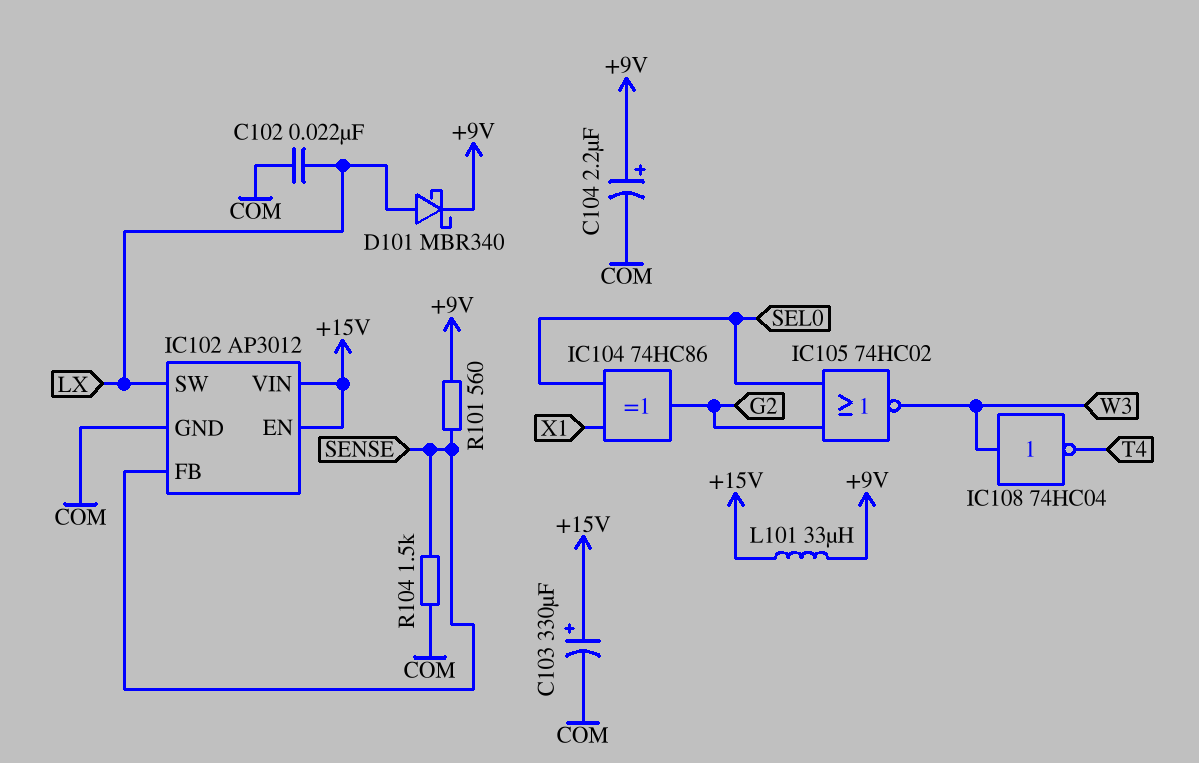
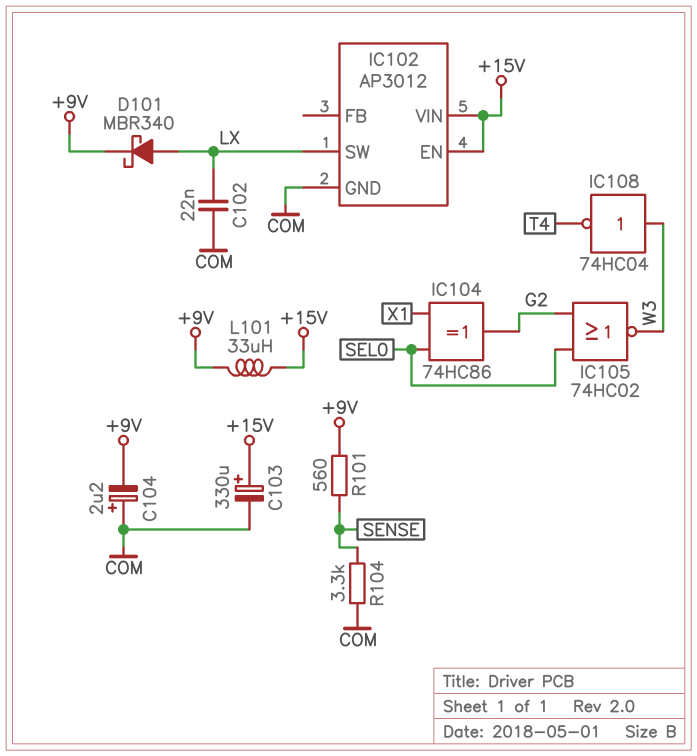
C104: 2.2uF (plus +9V, minus COM) -> 2.2uF (plus COM, minus +9V)
IC102 pin FB: SENSE -> none
R104: 1.5k (COM, SENSE) -> 3.3k (COM, SENSE)

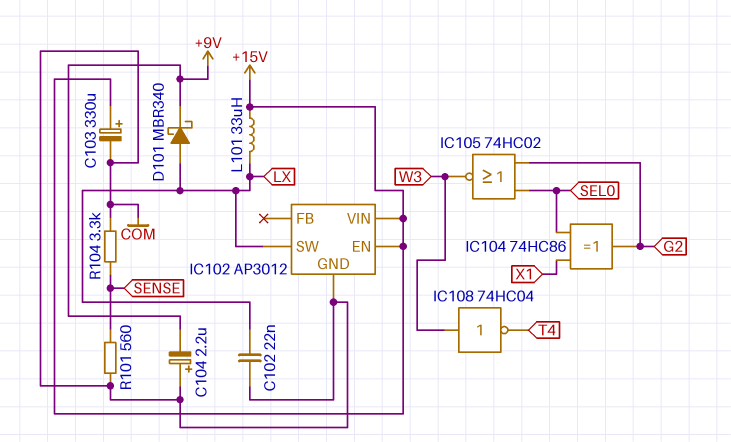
L101: 33uH (+9V, +15V) -> 33uH (+15V, LX)
R101: 560 (+9V, SENSE) -> 560 (COM, SENSE)

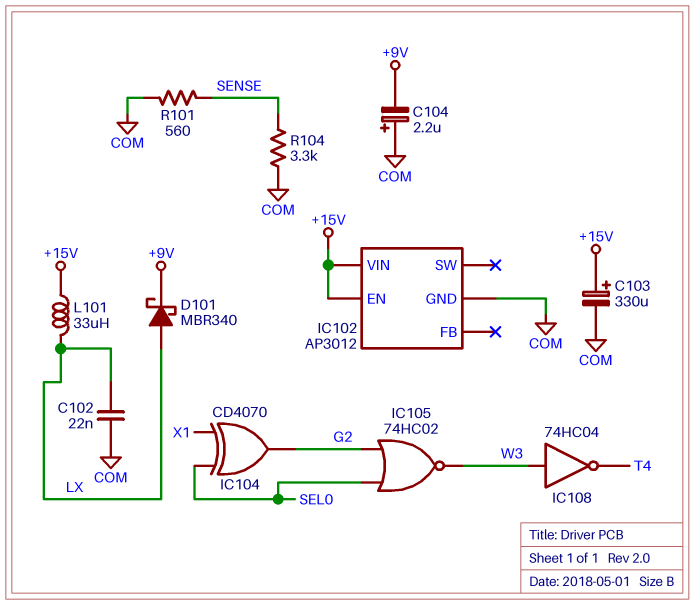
IC102 pin SW: LX -> none
IC104: XOR 74HC86 (in SEL0, in X1, out G2) -> XOR CD4070 (in SEL0, in X1, out G2)

